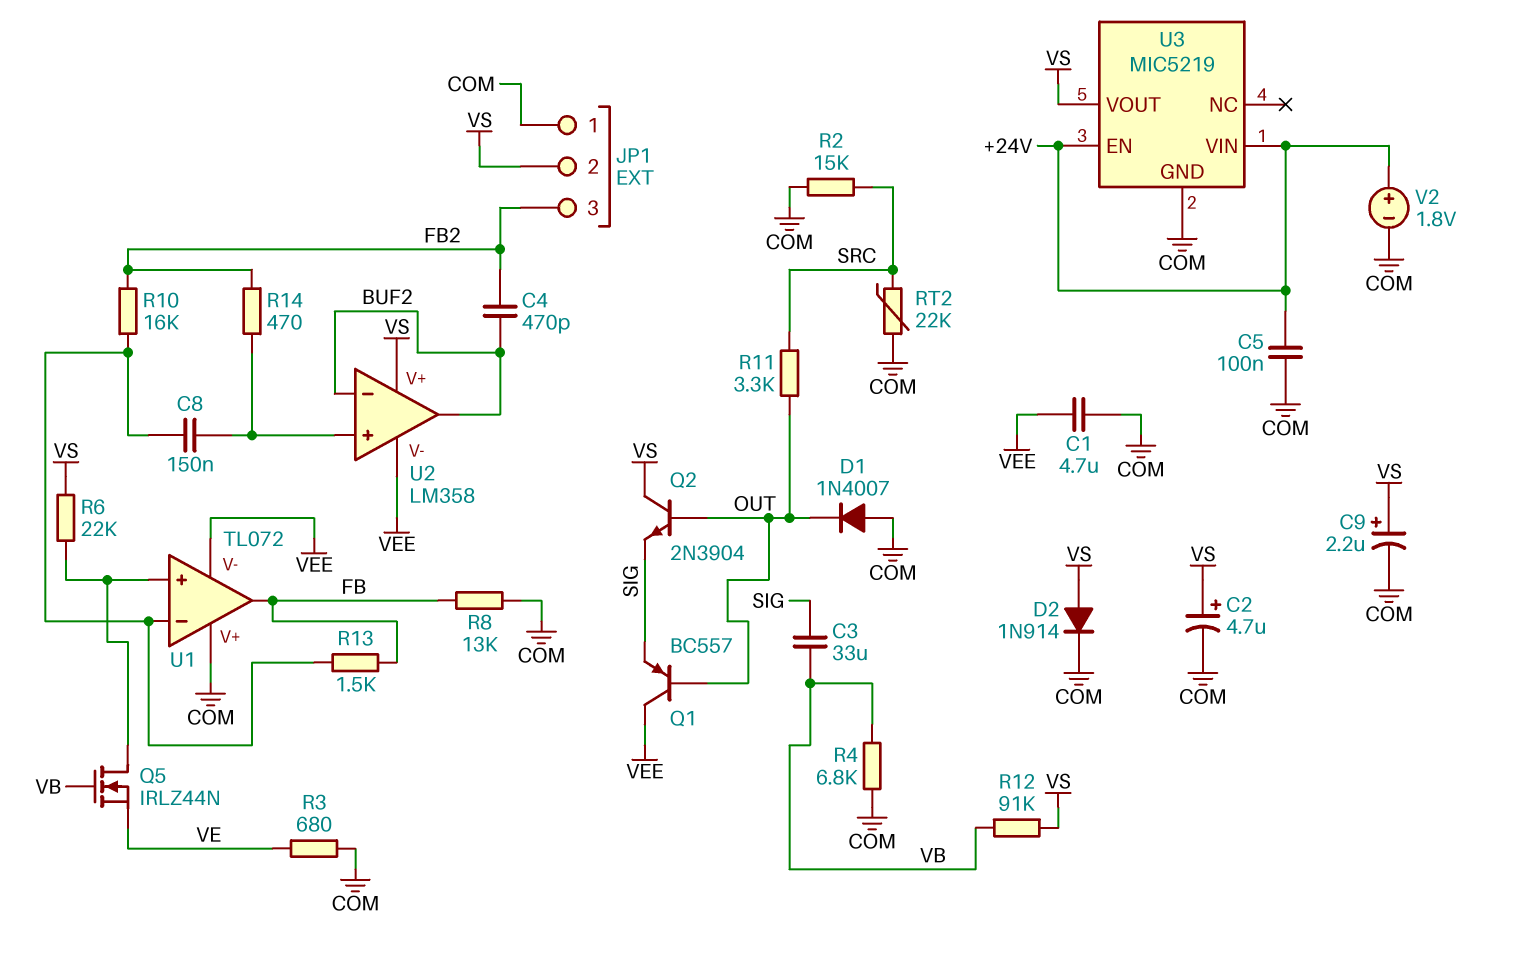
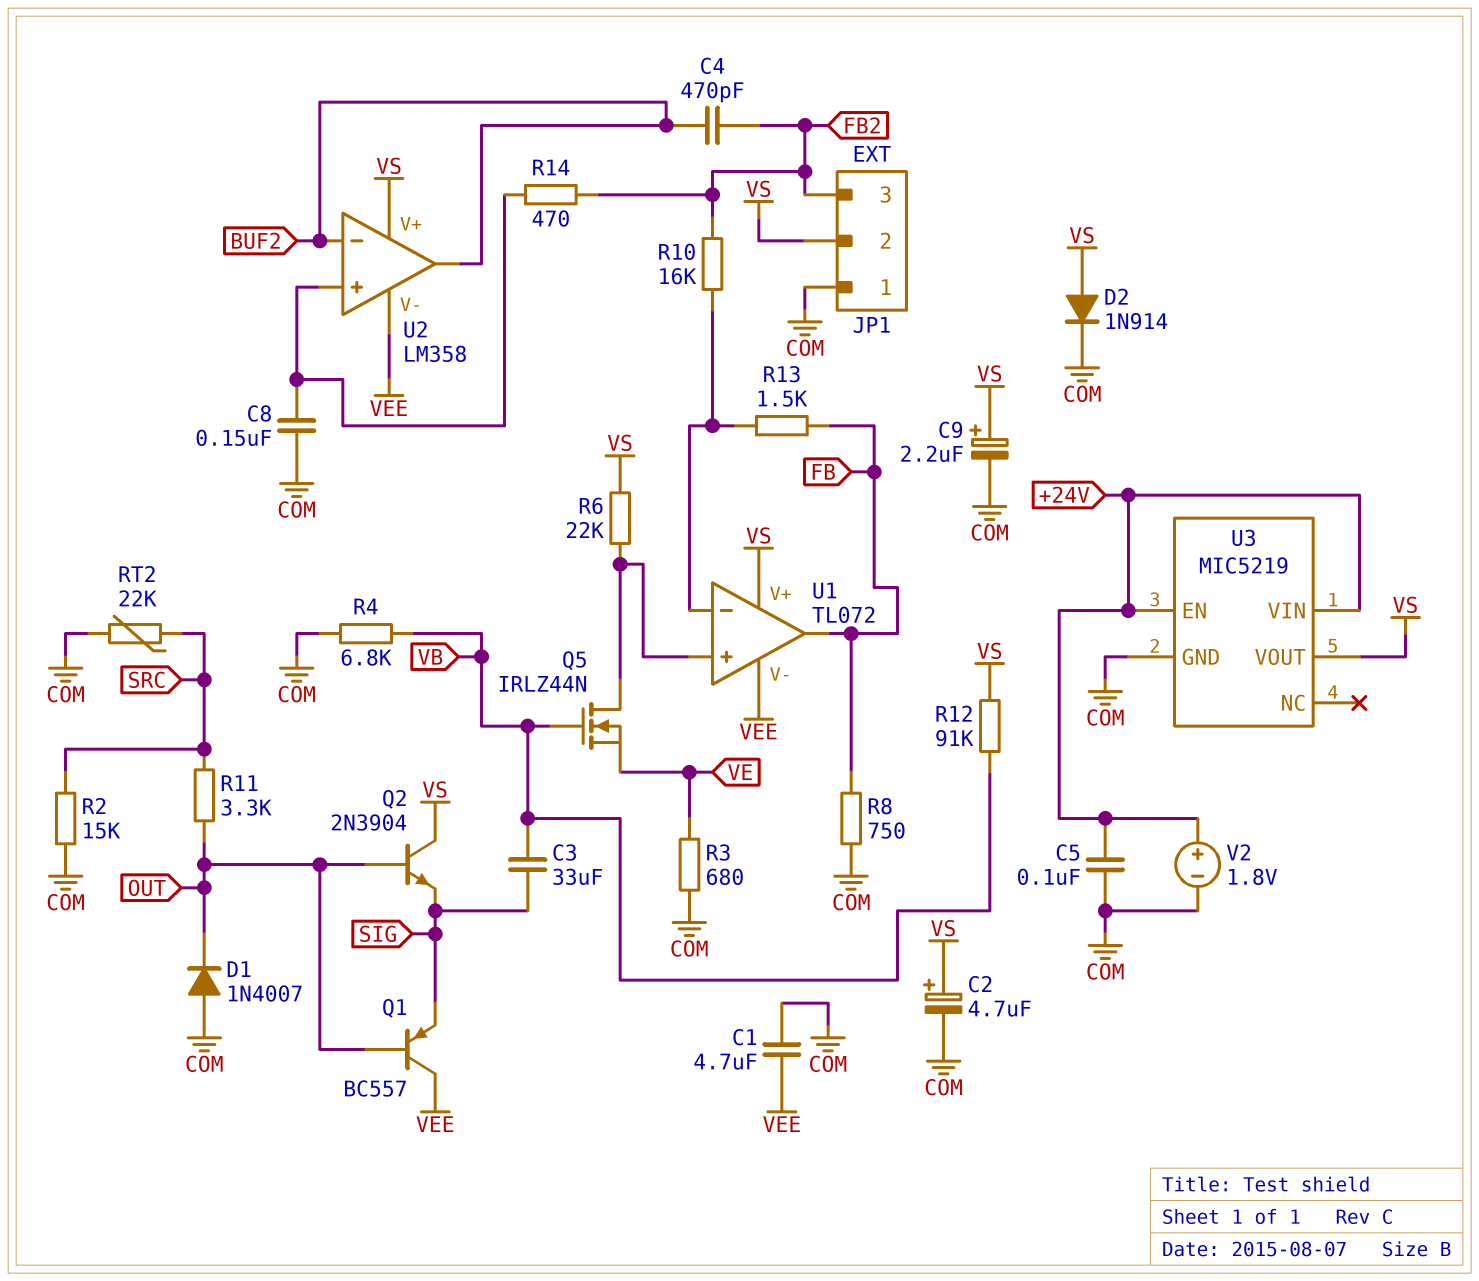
C8: 150nF (U1/in-, U2/in+) -> 150nF (COM, U2/in+)
R8: 13k (COM, FB) -> 750 (COM, FB)
U1 pin V+: COM -> VS

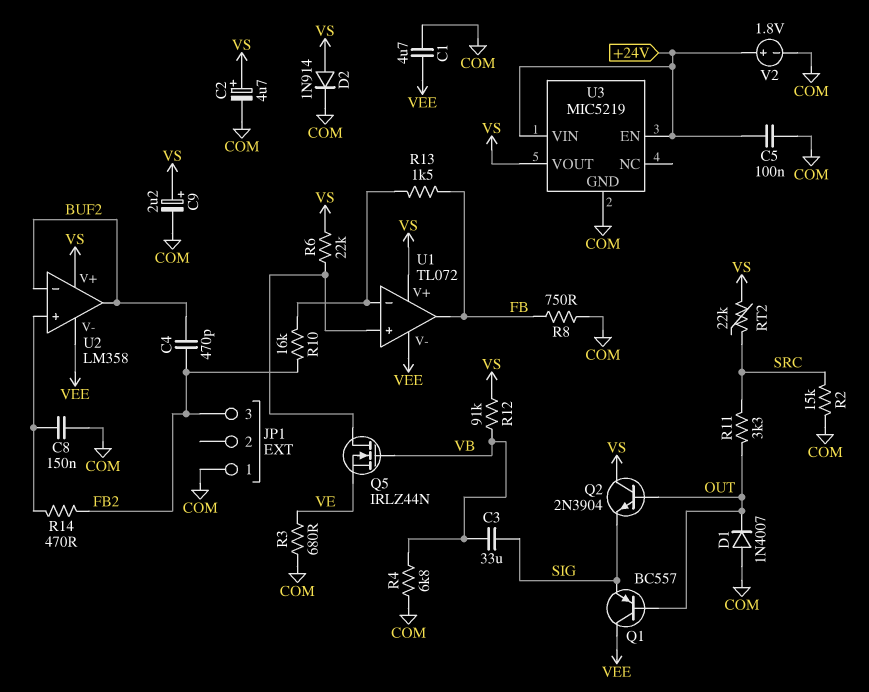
JP1 pin 2: VS -> none
RT2: 22k (COM, SRC) -> 22k (SRC, VS)

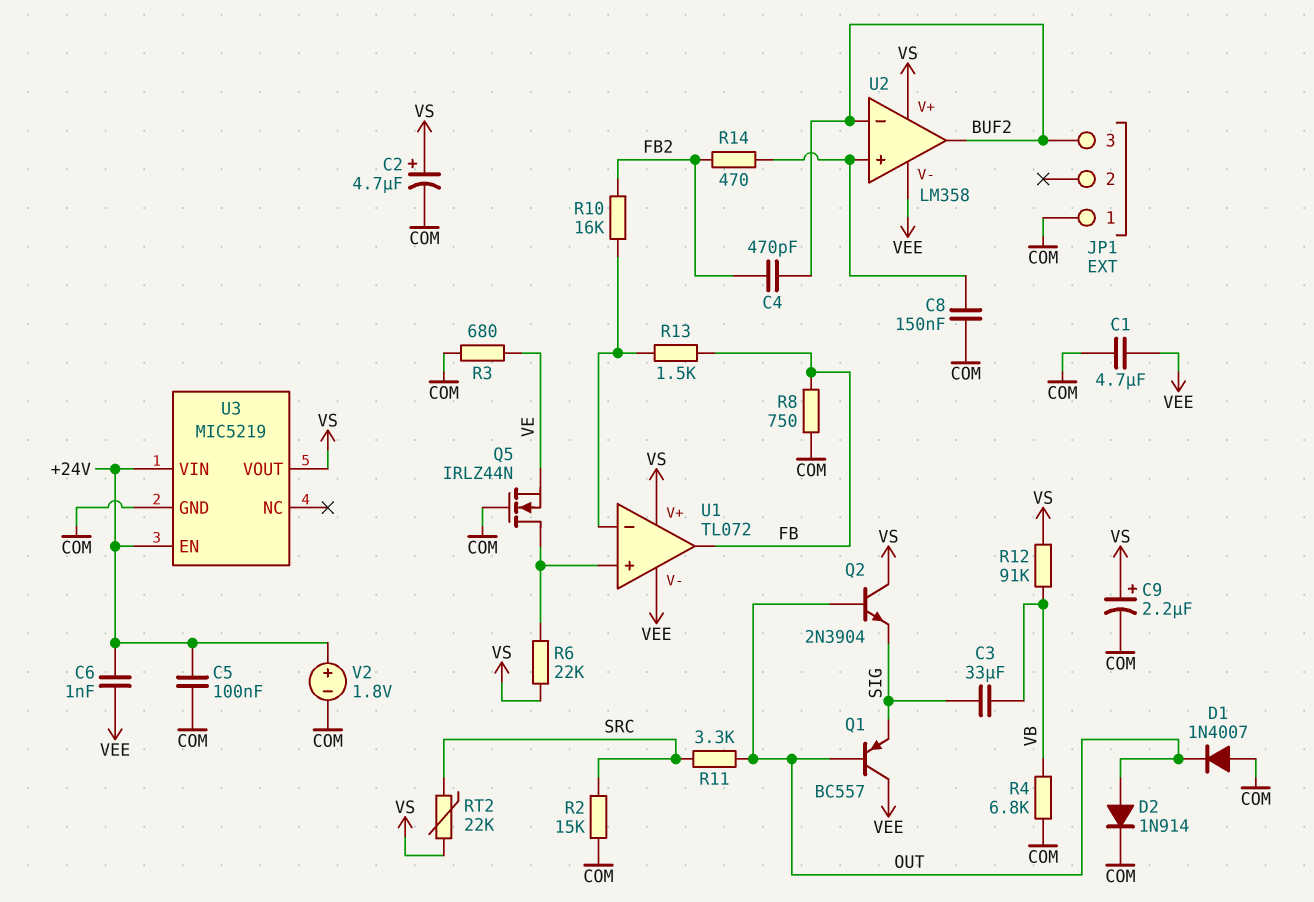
C6: none -> 1nF (+24V, VEE)
D2: diode 1N914 (A VS, K COM) -> diode 1N914 (A OUT, K COM)
JP1 pin 3: FB2 -> BUF2
Q5: NMOS IRLZ44N (G VB, D U1/in+, S VE) -> NMOS IRLZ44N (G COM, D U1/in+, S VE)

